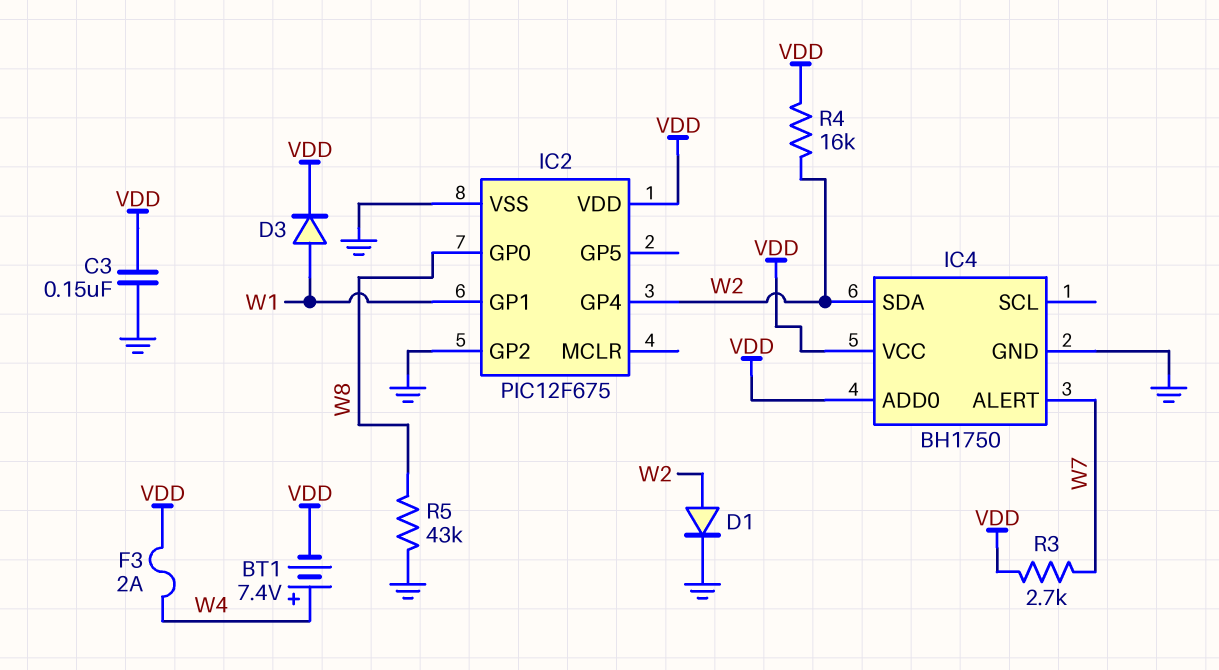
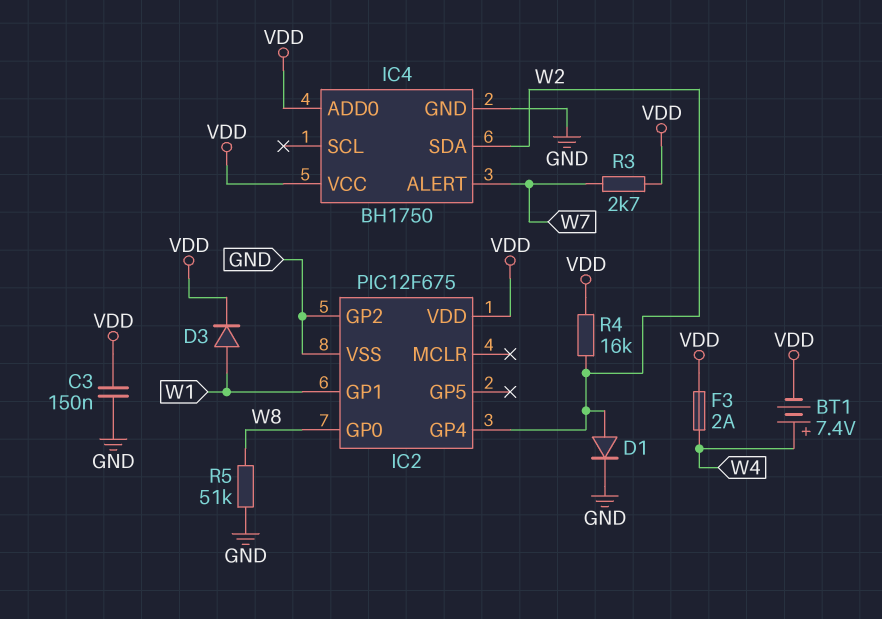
R5: 43k (GND, W8) -> 51k (GND, W8)

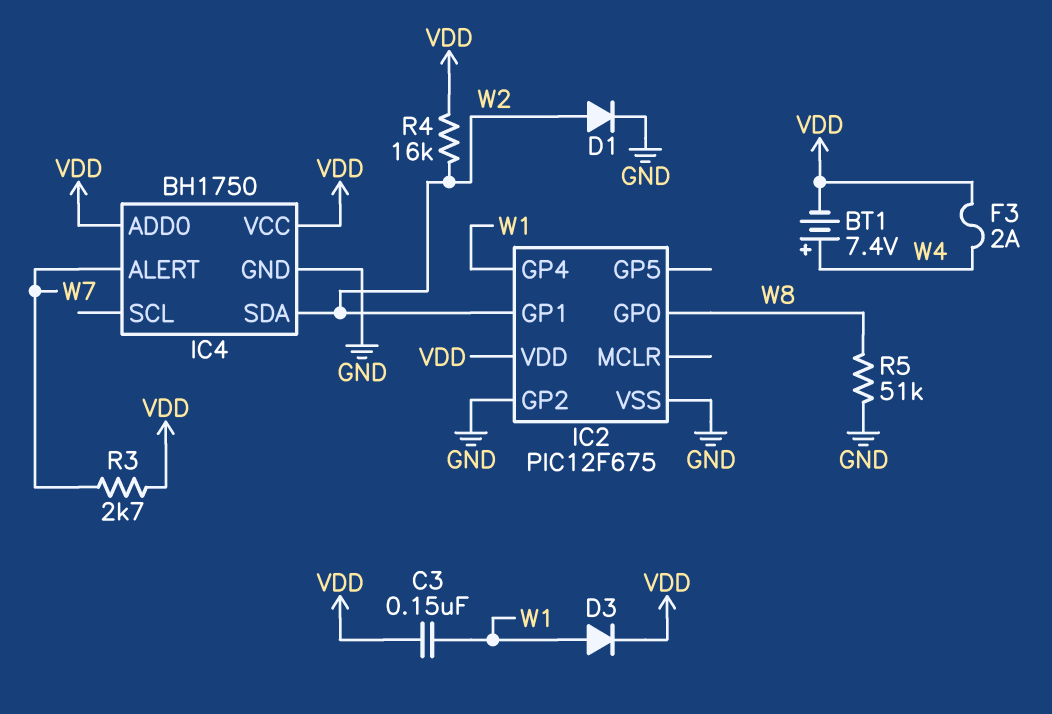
C3: 150nF (GND, VDD) -> 150nF (VDD, W1)
IC2 pin GP1: W1 -> W2
IC2 pin GP4: W2 -> W1

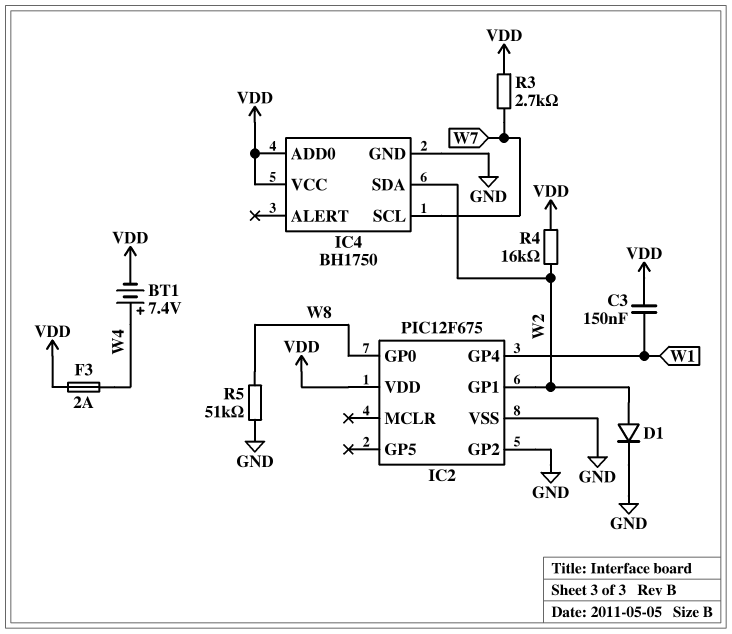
D3: diode (A W1, K VDD) -> none
IC4 pin ALERT: W7 -> none
IC4 pin SCL: none -> W7

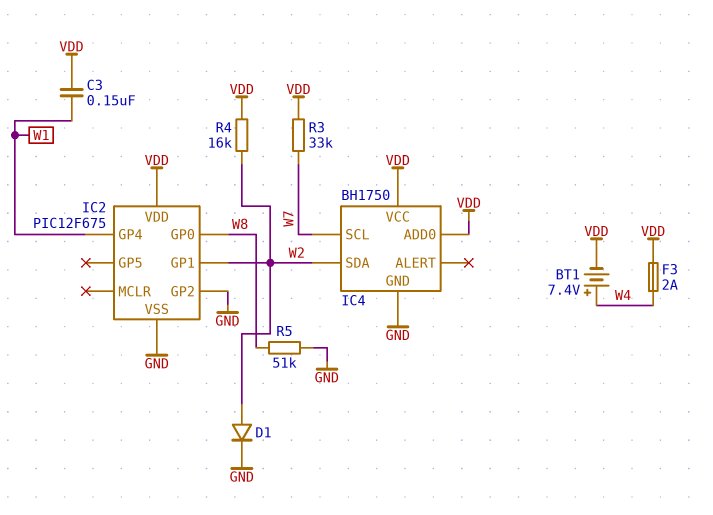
R3: 2.7k (VDD, W7) -> 33k (VDD, W7)

